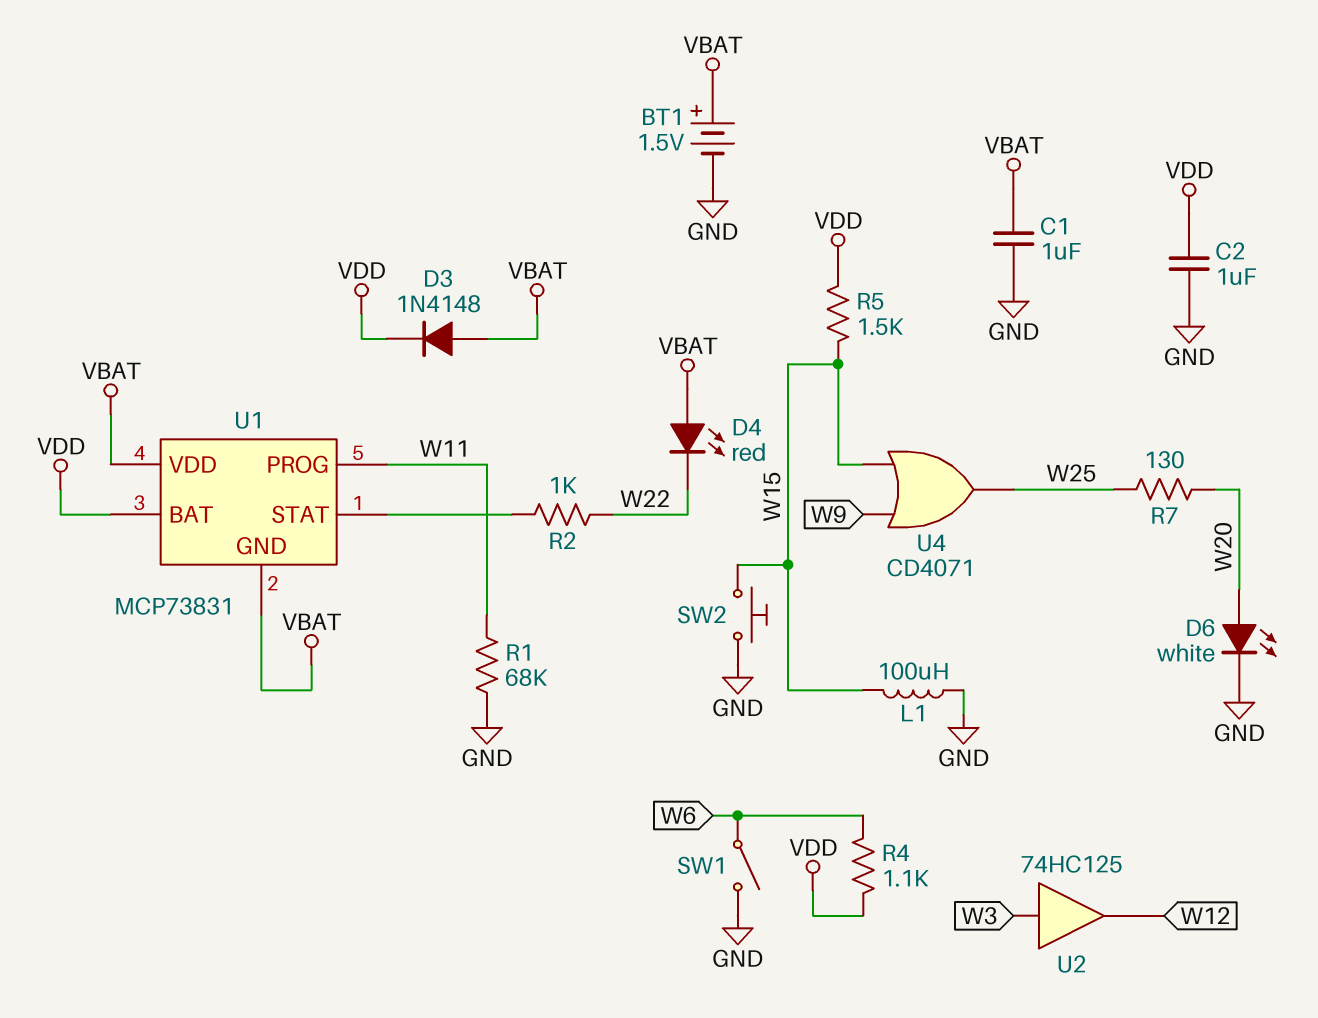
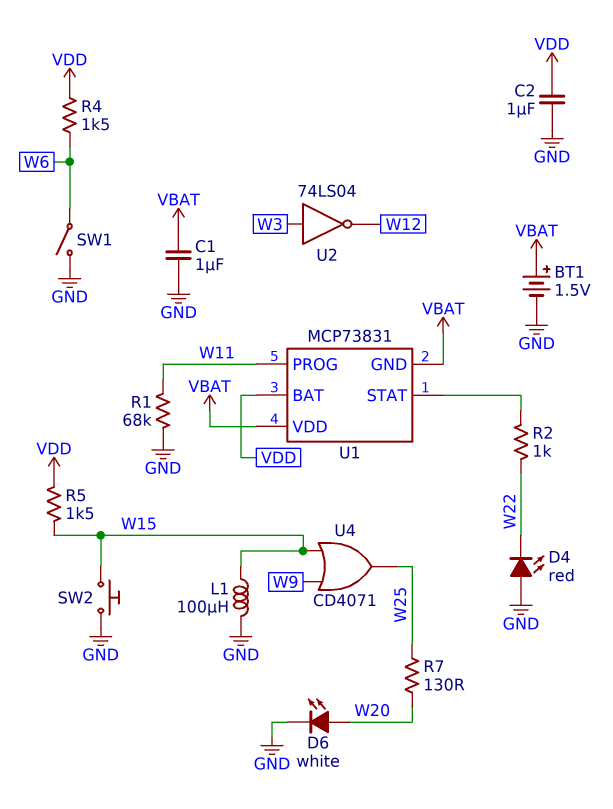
D3: diode 1N4148 (A VBAT, K VDD) -> none
D4: LED red (A VBAT, K W22) -> LED red (A GND, K W22)
R4: 1.1k (VDD, W6) -> 1.5k (VDD, W6)
U2: buffer 74HC125 (in W3, out W12) -> NOT 74LS04 (in W3, out W12)

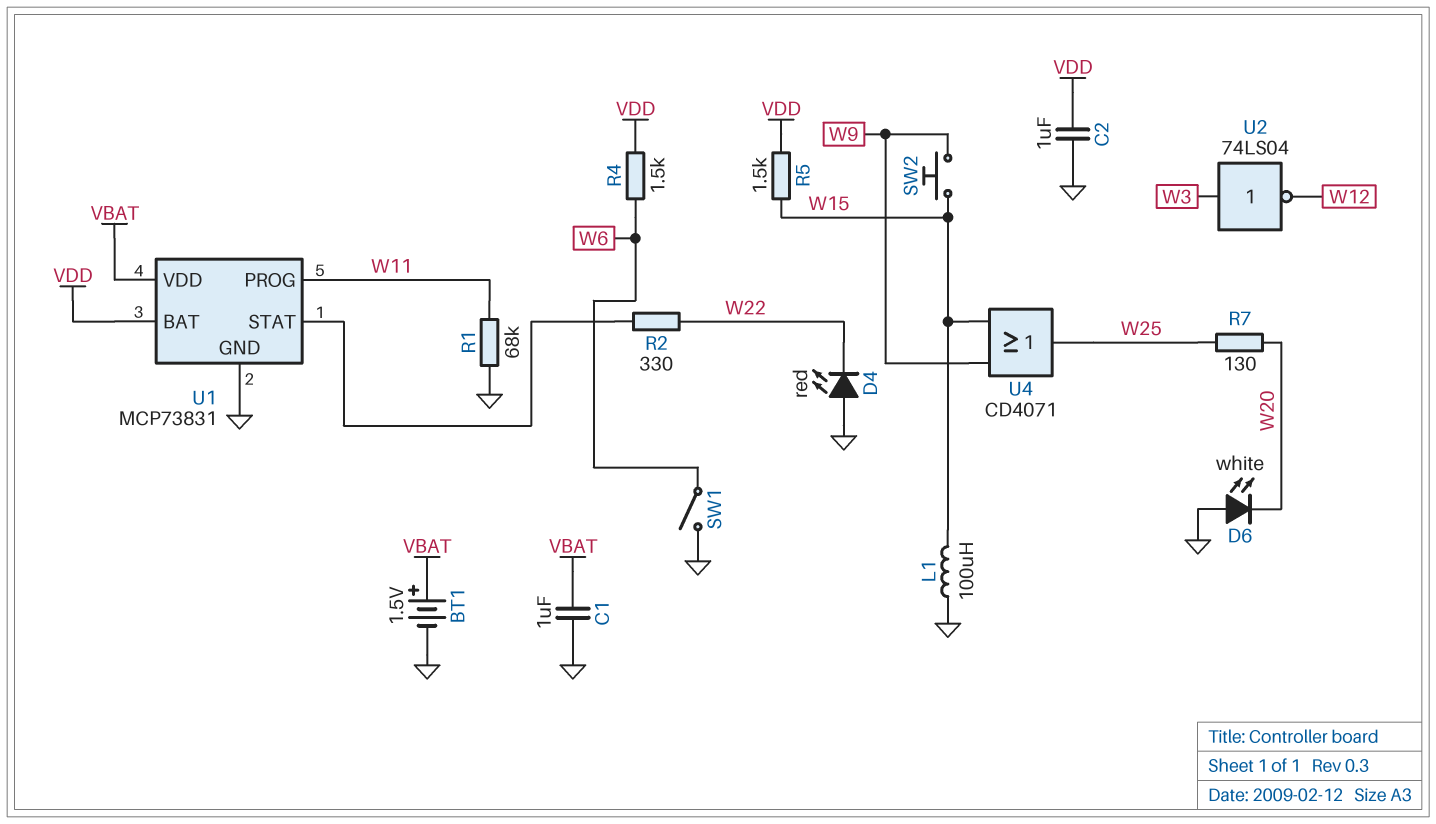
D6: LED white (A W20, K GND) -> LED white (A GND, K W20)
R2: 1k (U1/STAT, W22) -> 330 (U1/STAT, W22)
SW2: button (GND, W15) -> button (W9, W15)
U1 pin GND: VBAT -> GND

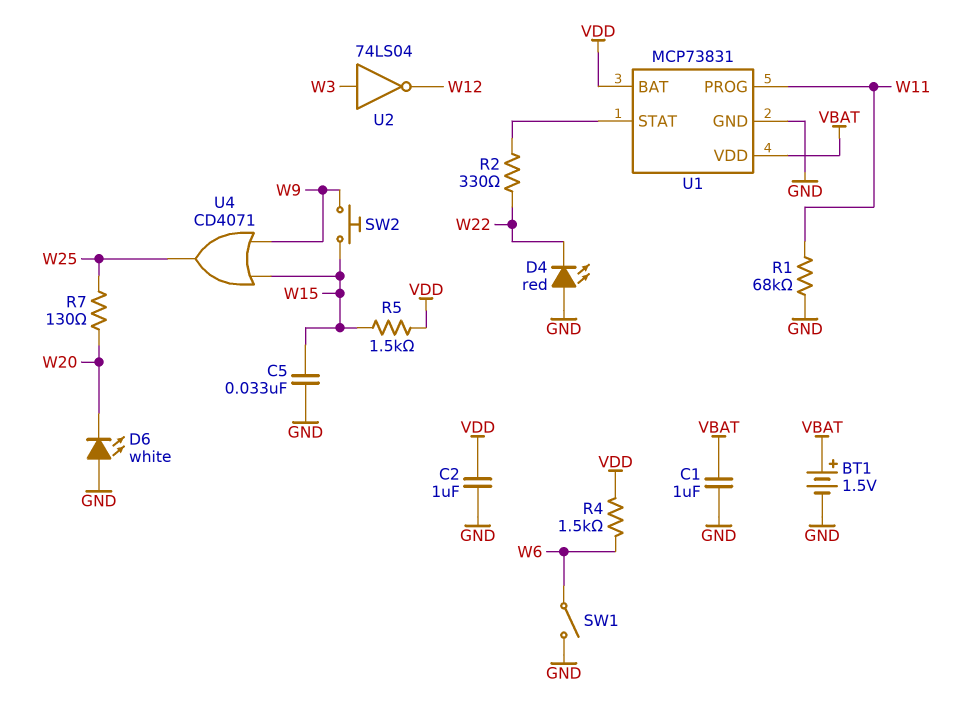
C5: none -> 33nF (GND, W15)
L1: 100uH (GND, W15) -> none

